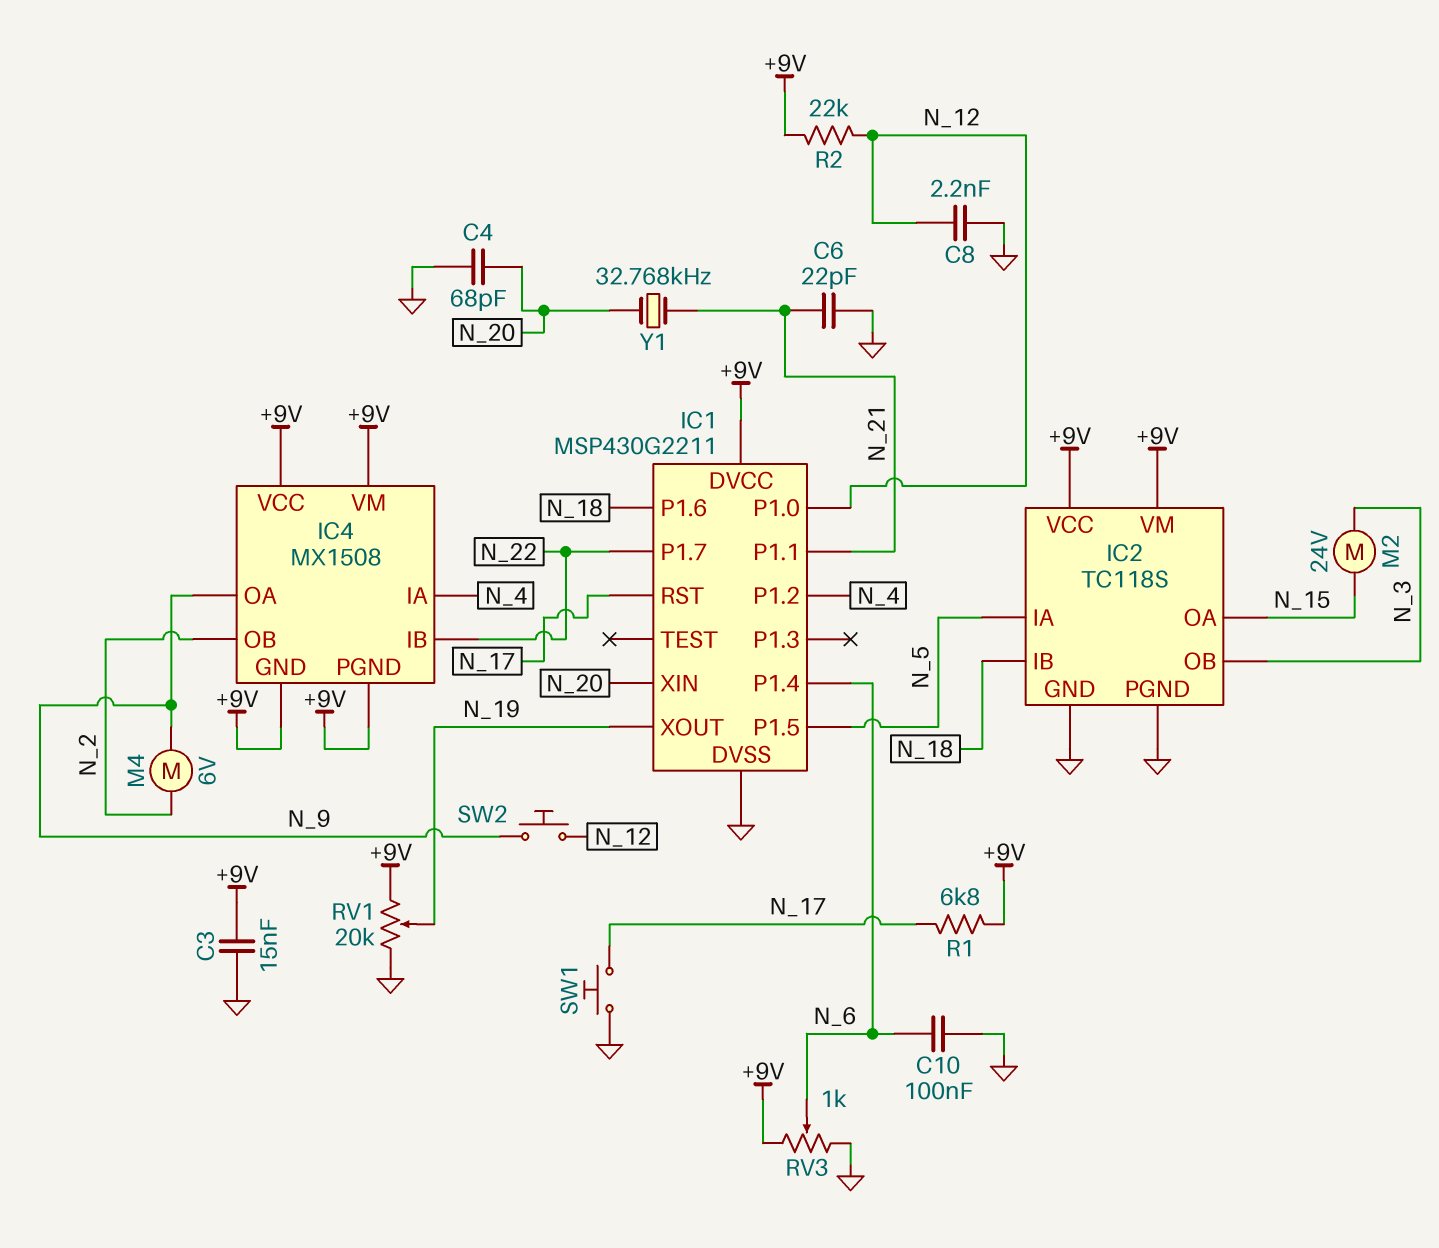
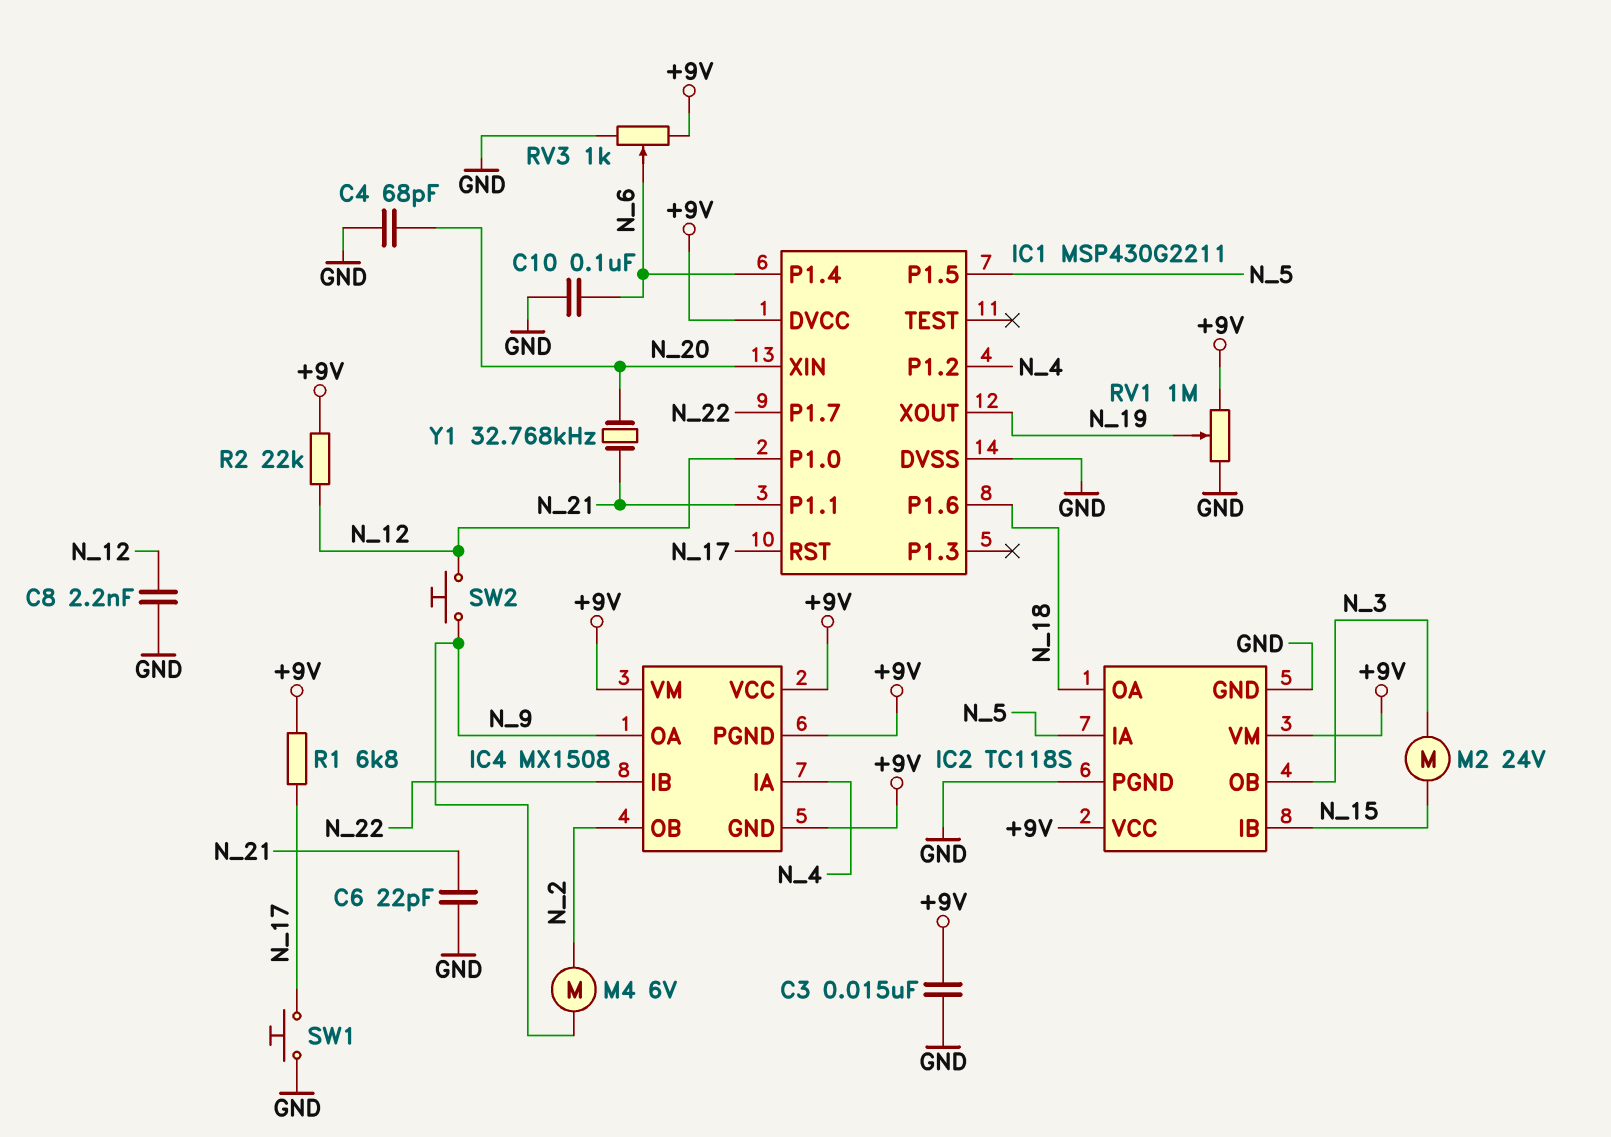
IC2 pin IB: N_18 -> N_15
IC2 pin OA: N_15 -> N_18
RV1: 20k (+9V, GND, wiper N_19) -> 1M (+9V, GND, wiper N_19)

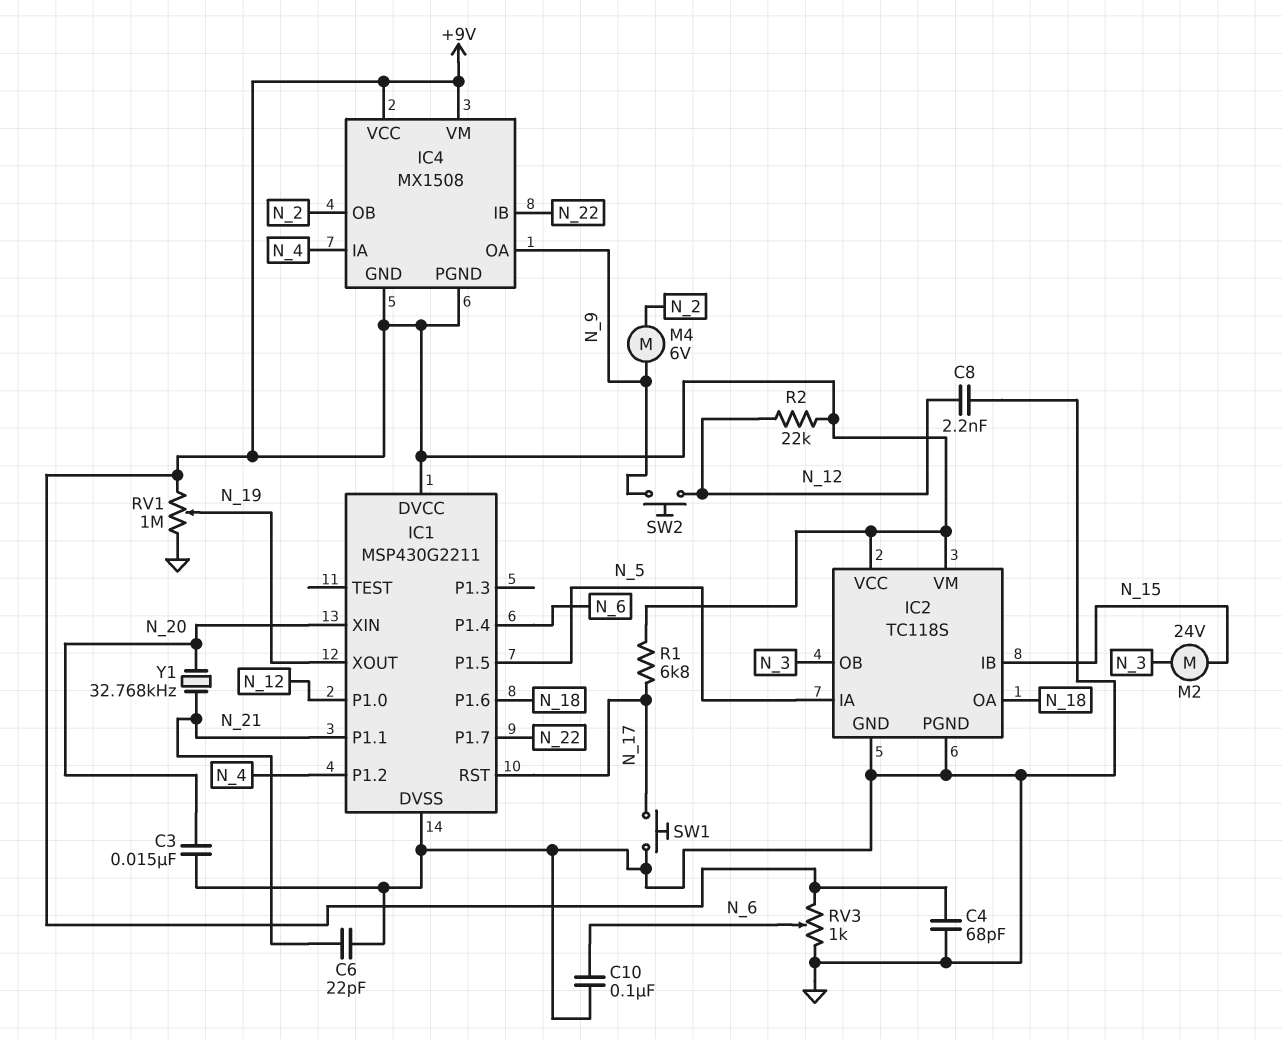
C3: 15nF (+9V, GND) -> 15nF (GND, N_20)
C4: 68pF (GND, N_20) -> 68pF (+9V, GND)

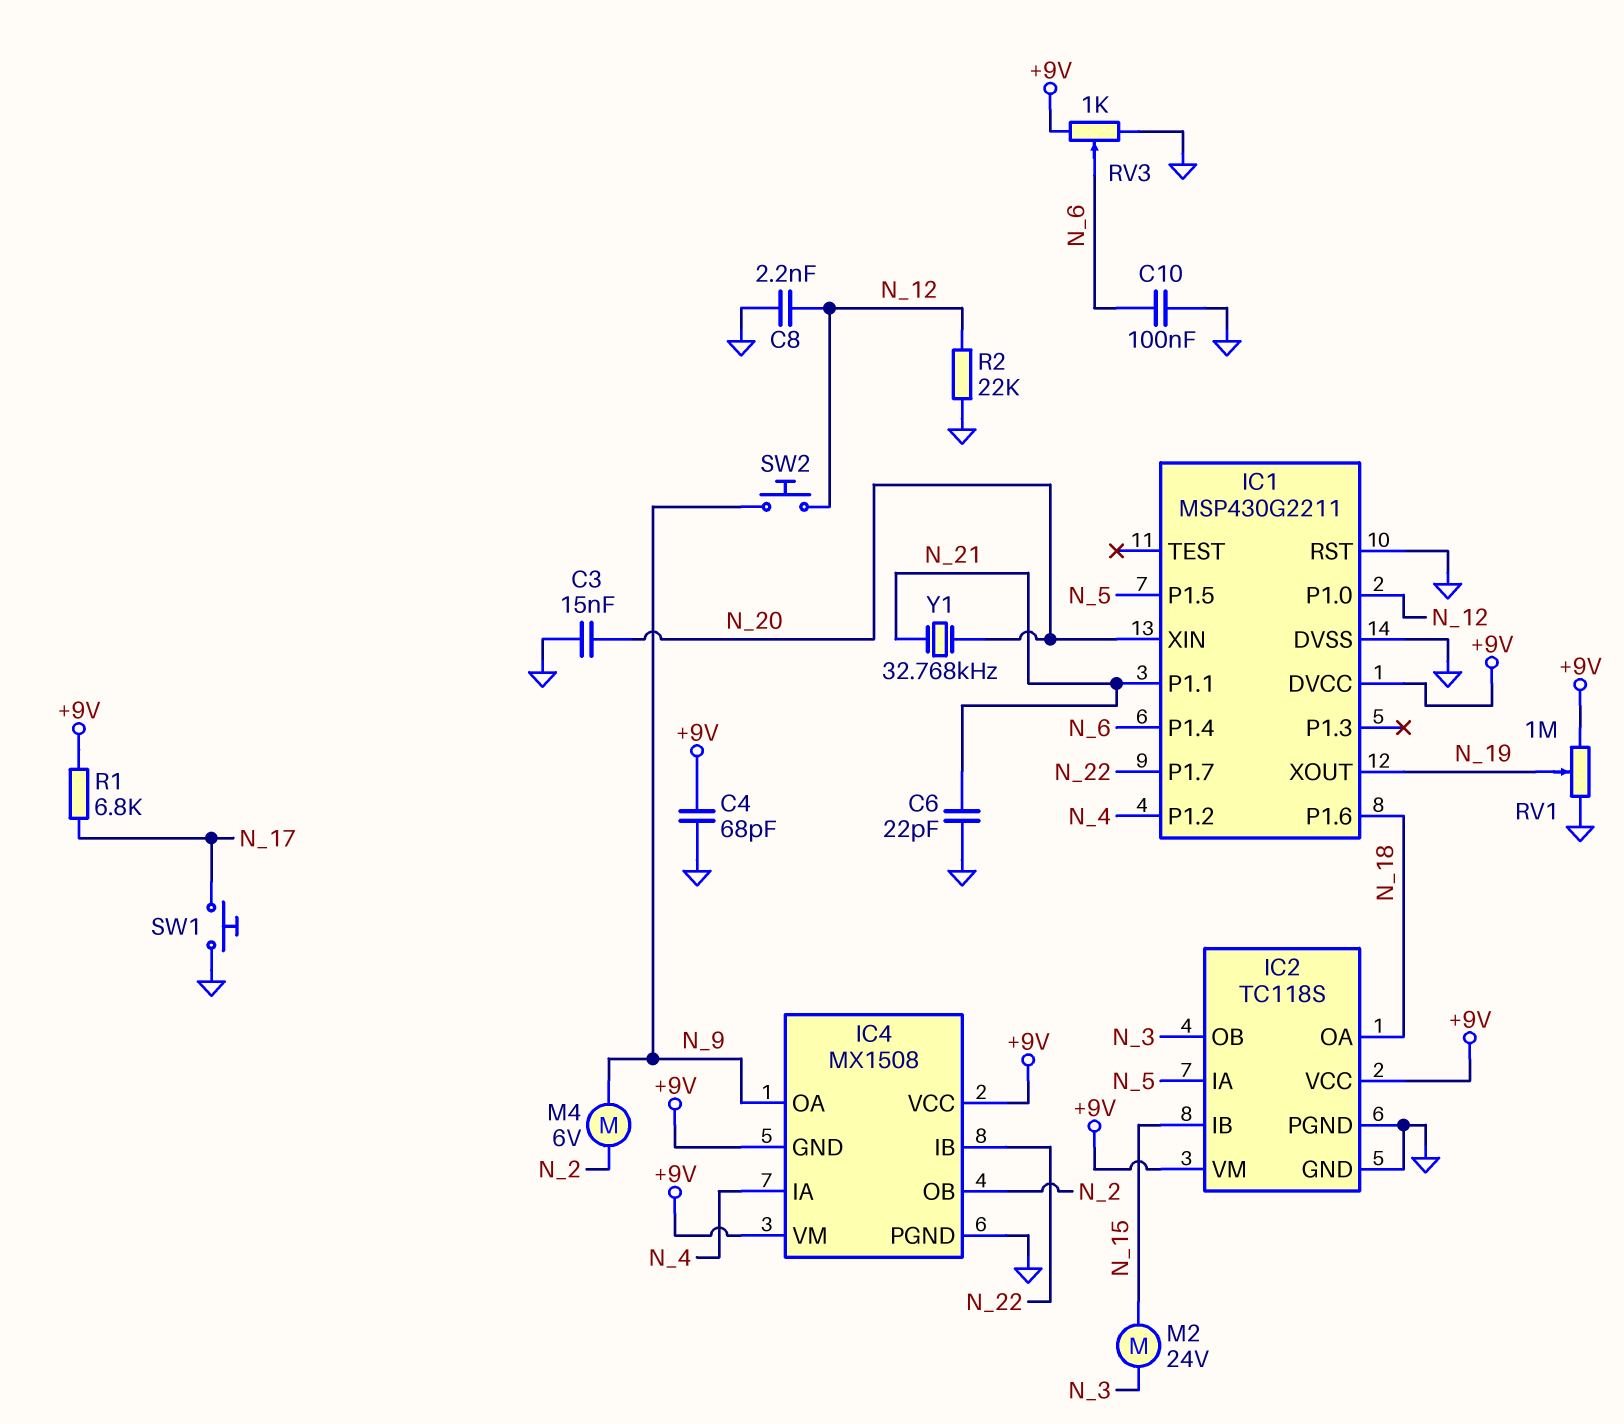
IC1 pin RST: N_17 -> GND
IC4 pin PGND: +9V -> GND
R2: 22k (+9V, N_12) -> 22k (GND, N_12)

